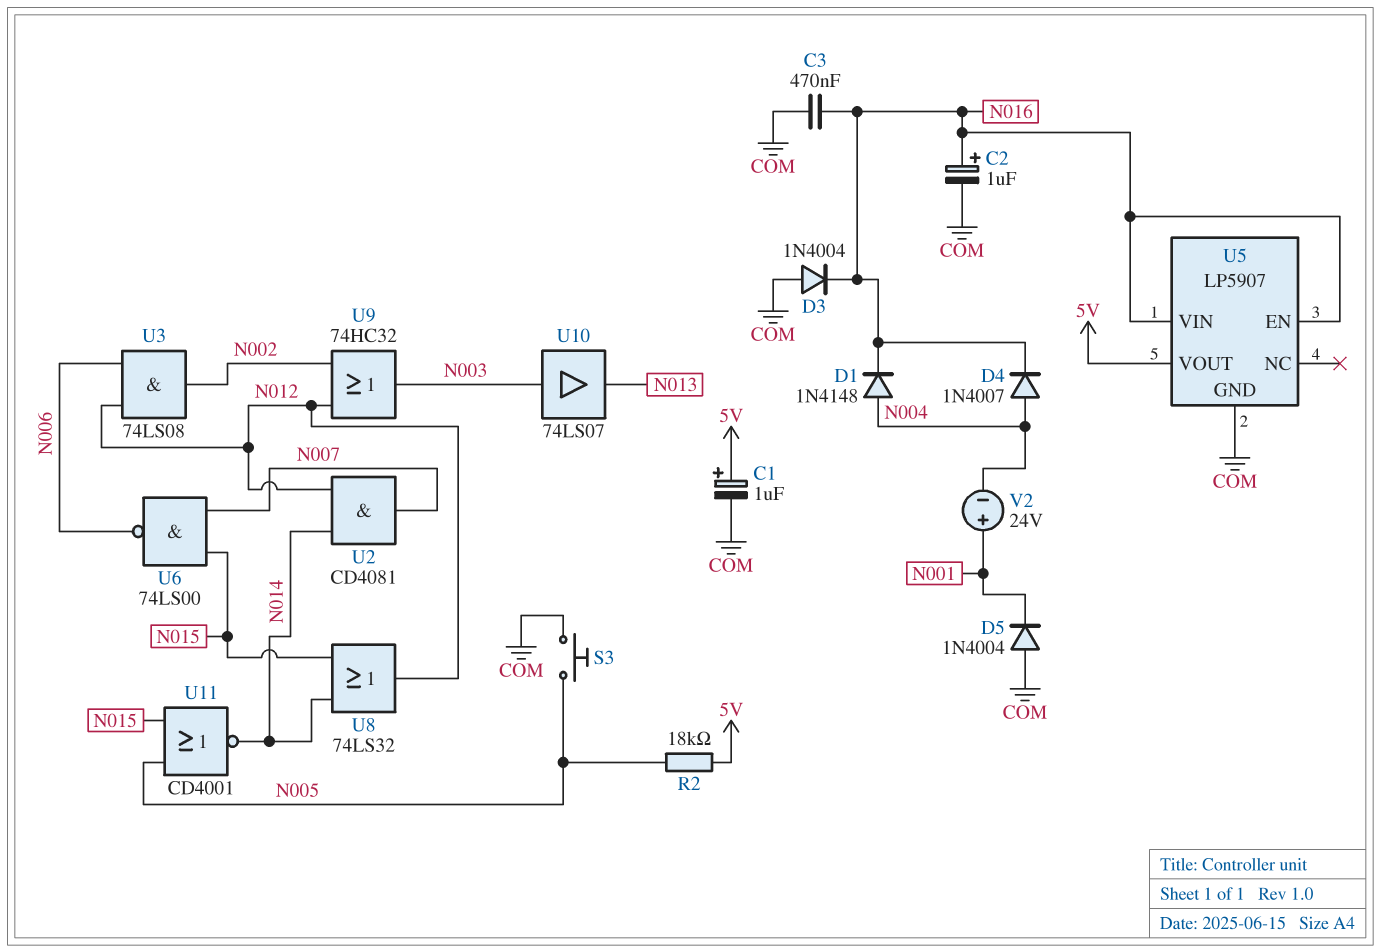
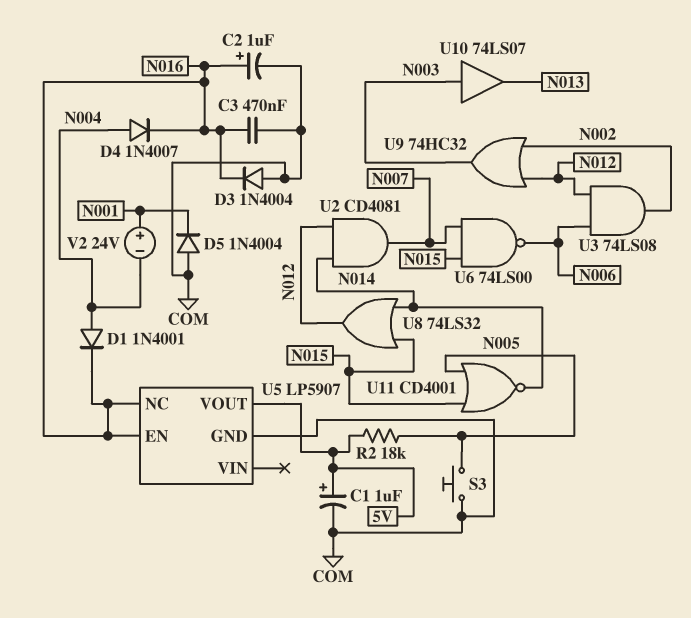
D1: diode 1N4148 (A N004, K N016) -> diode 1N4001 (A N004, K N016)
U5 pin NC: none -> N016
U5 pin VIN: N016 -> none

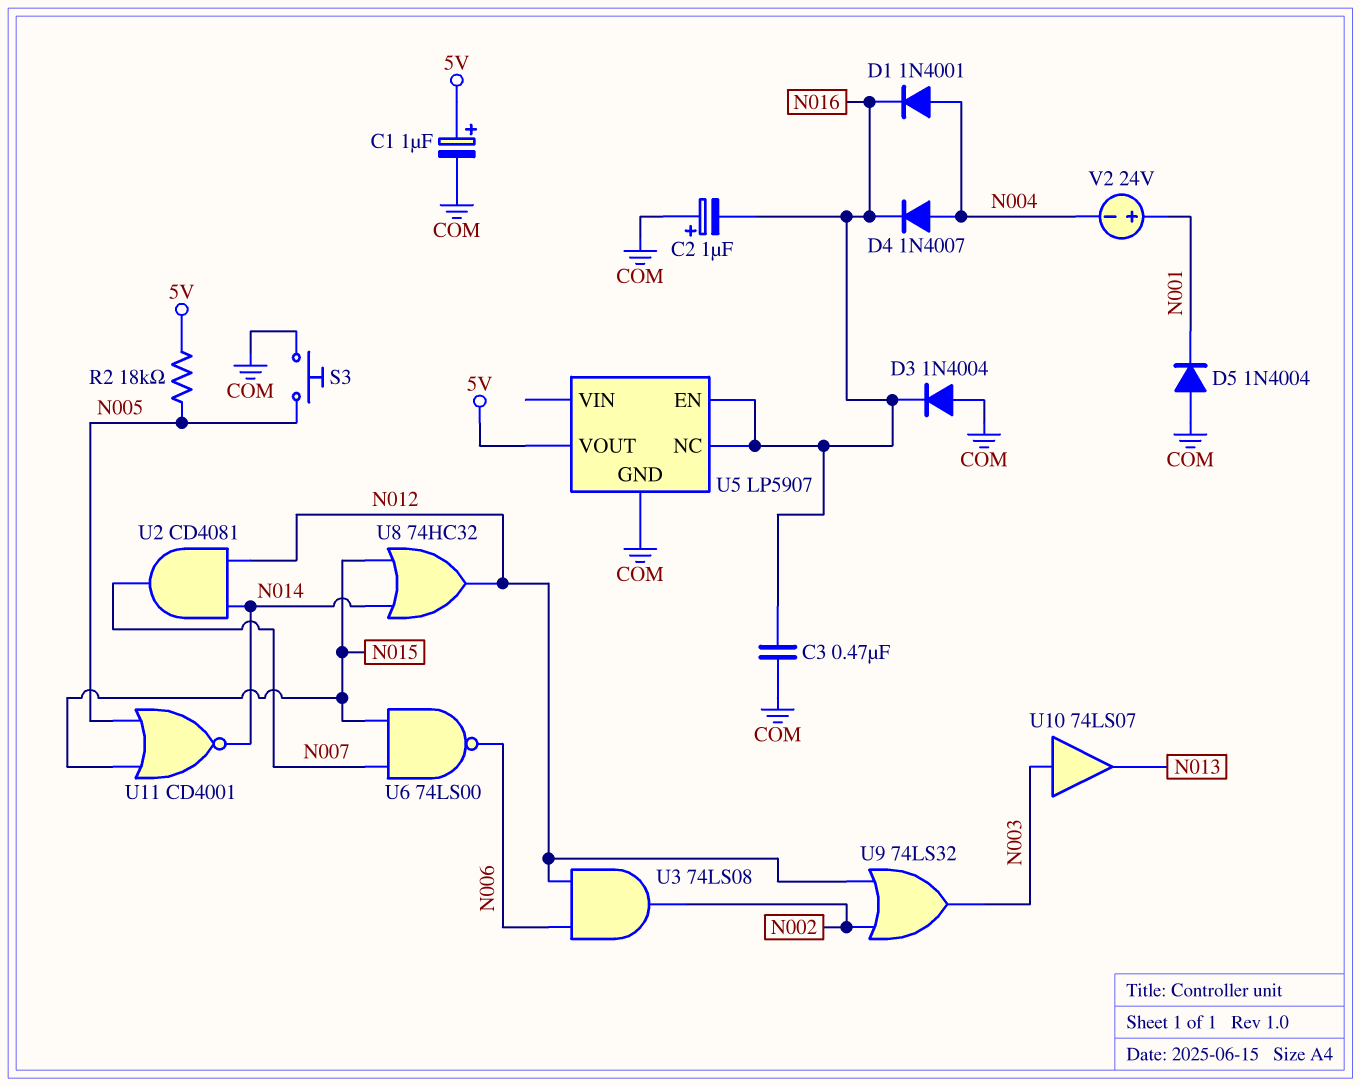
C2: 1uF (plus N016, minus COM) -> 1uF (plus COM, minus N016)
U8: OR 74LS32 (in N014, in N015, out N012) -> OR 74HC32 (in N014, in N015, out N012)
U9: OR 74HC32 (in N002, in N012, out N003) -> OR 74LS32 (in N002, in N012, out N003)

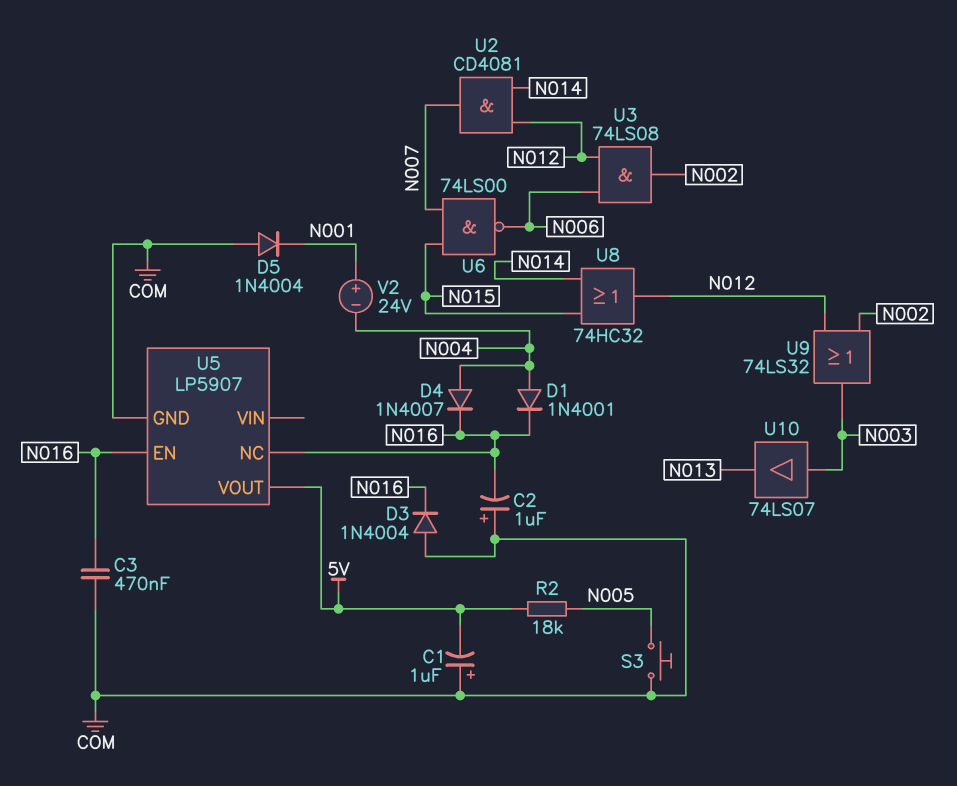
C1: 1uF (plus 5V, minus COM) -> 1uF (plus COM, minus 5V)
U11: NOR CD4001 (in N005, in N015, out N014) -> none

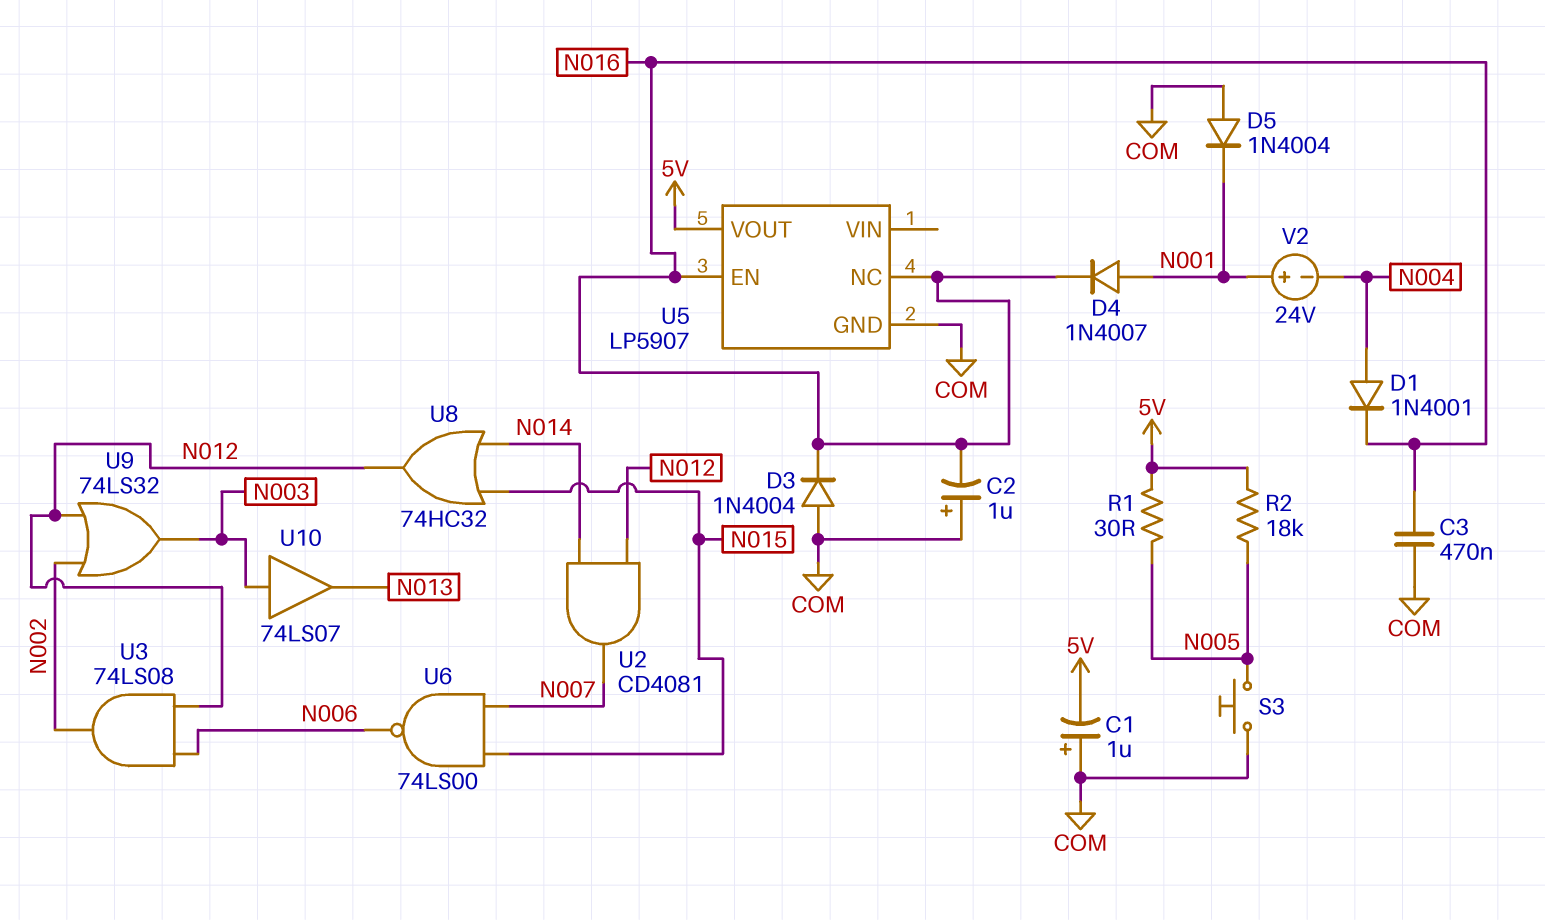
D4: diode 1N4007 (A N004, K N016) -> diode 1N4007 (A N001, K N016)
R1: none -> 30 (5V, N005)

